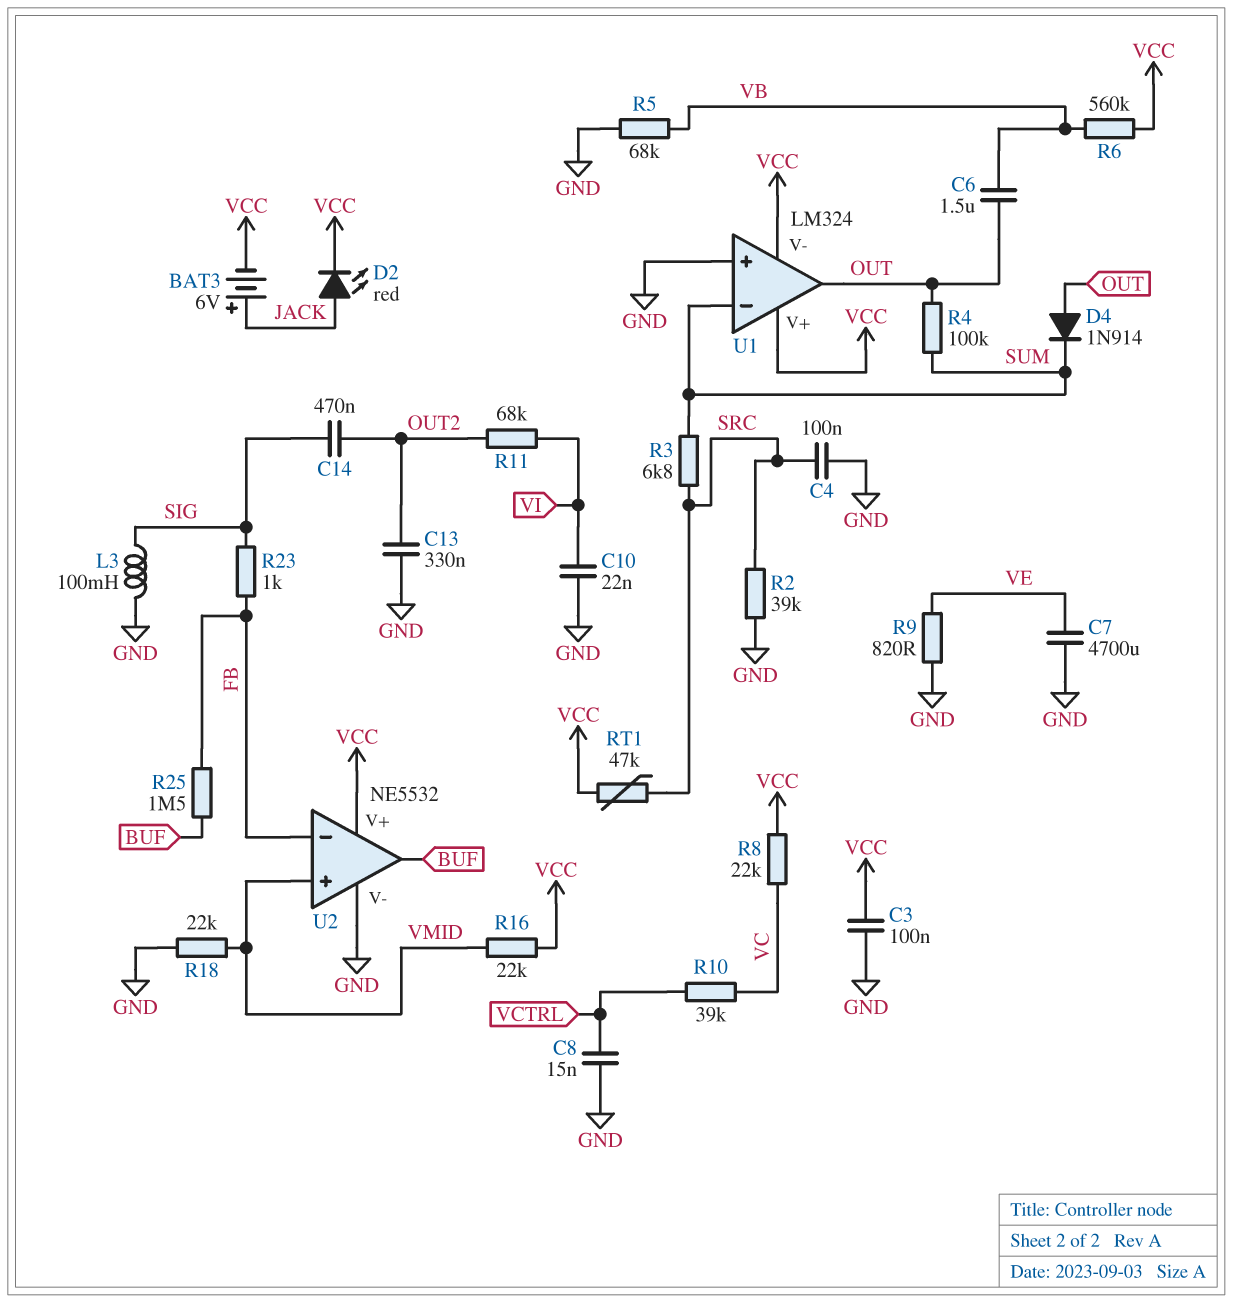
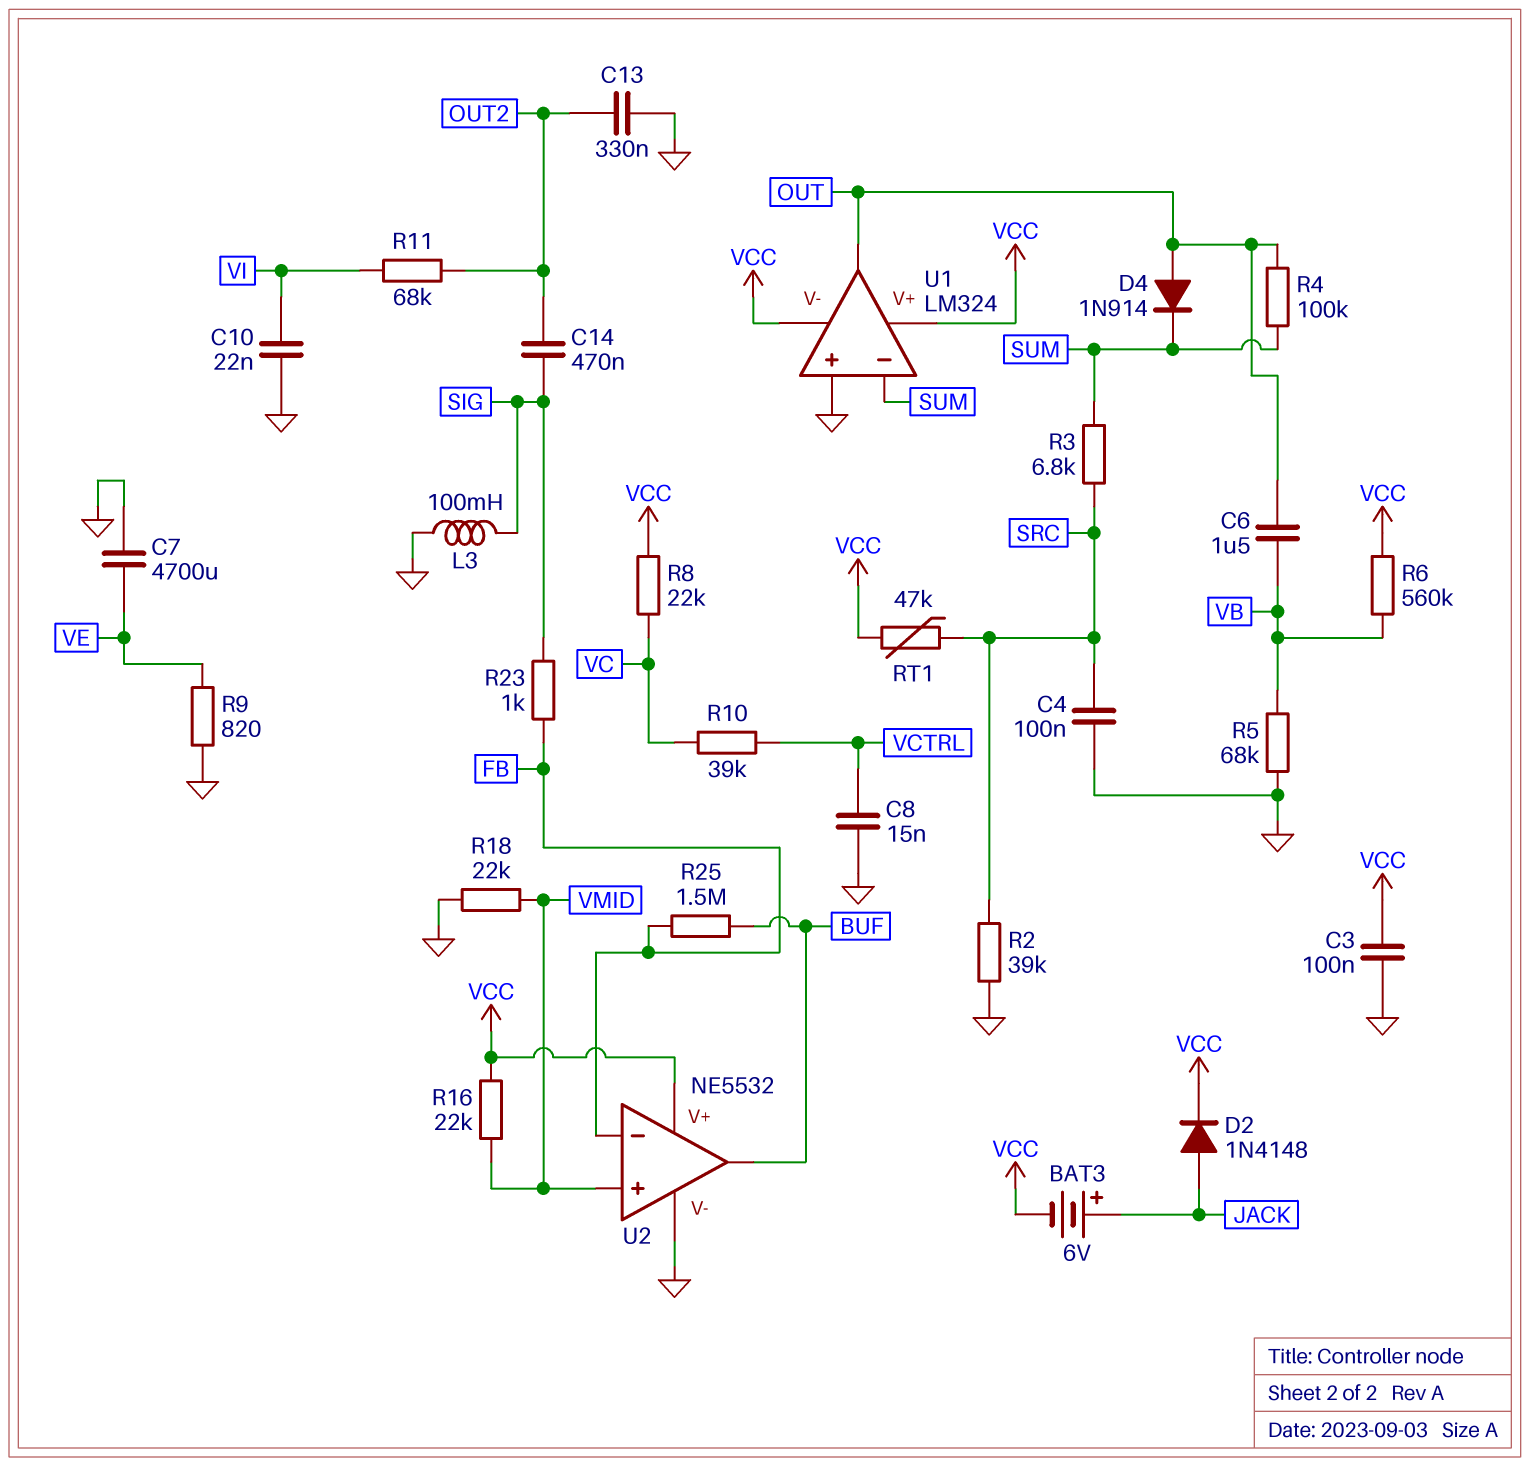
D2: LED red (A JACK, K VCC) -> diode 1N4148 (A JACK, K VCC)

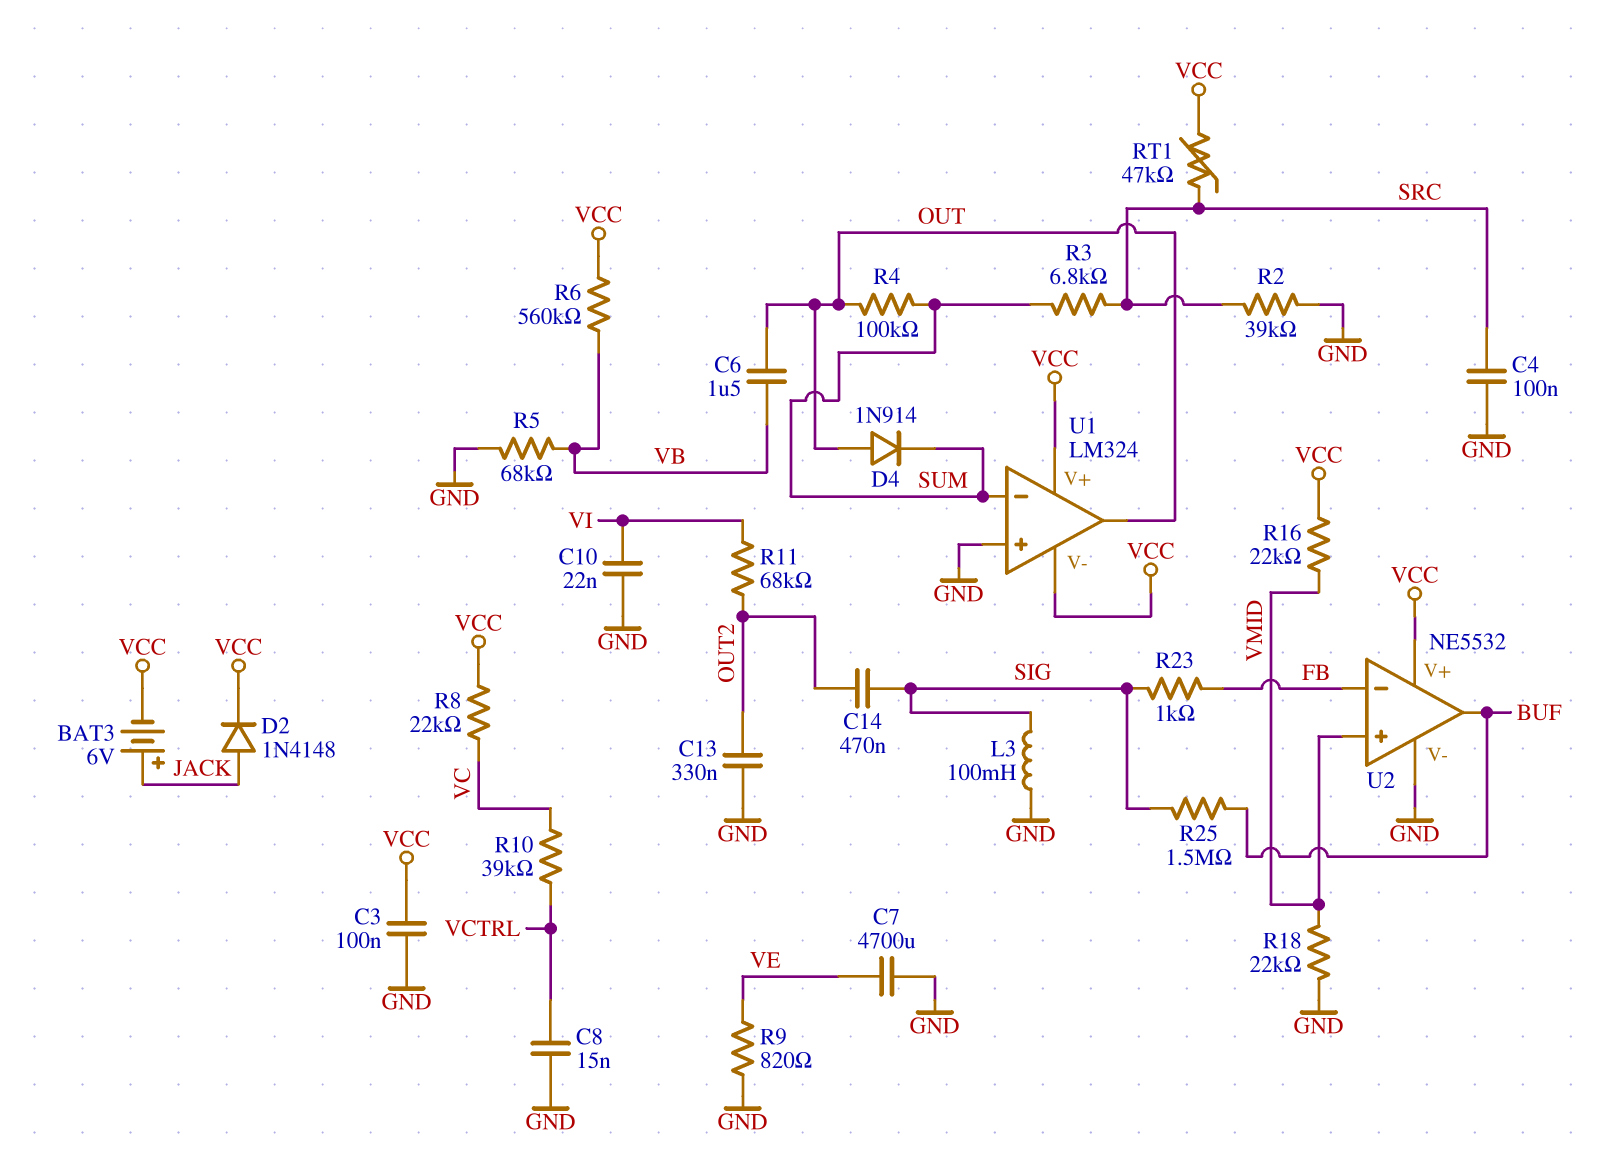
R25: 1.5M (BUF, FB) -> 1.5M (BUF, SIG)

